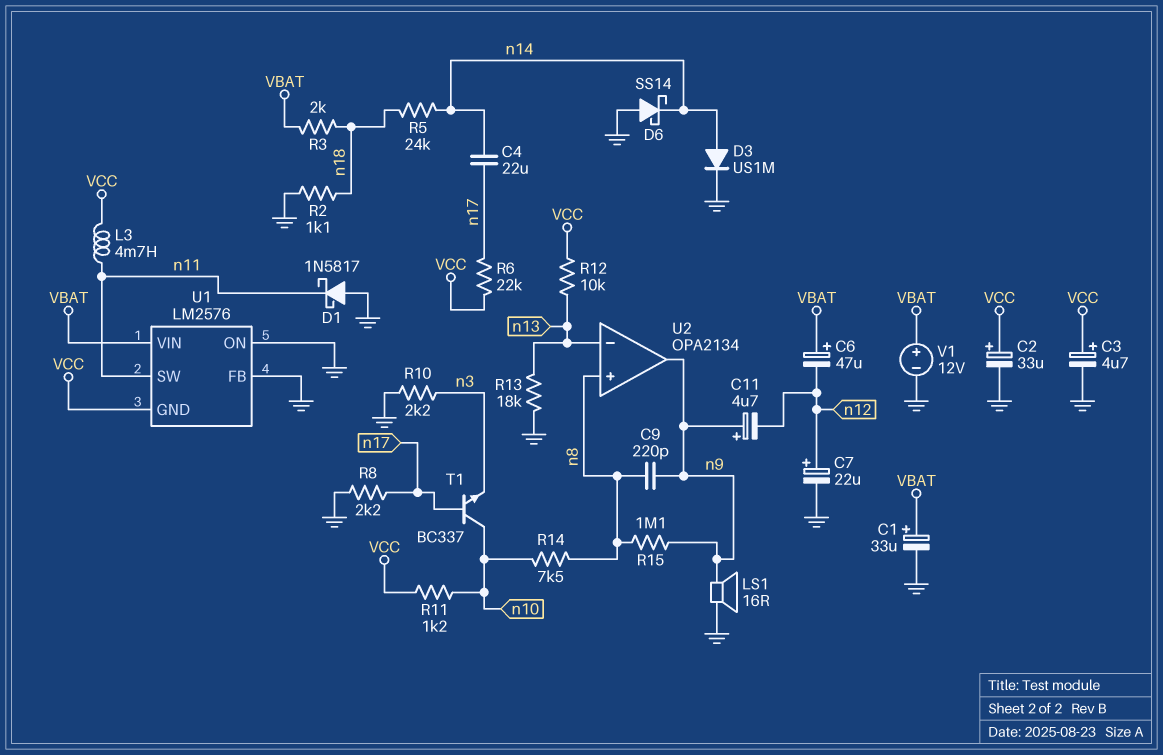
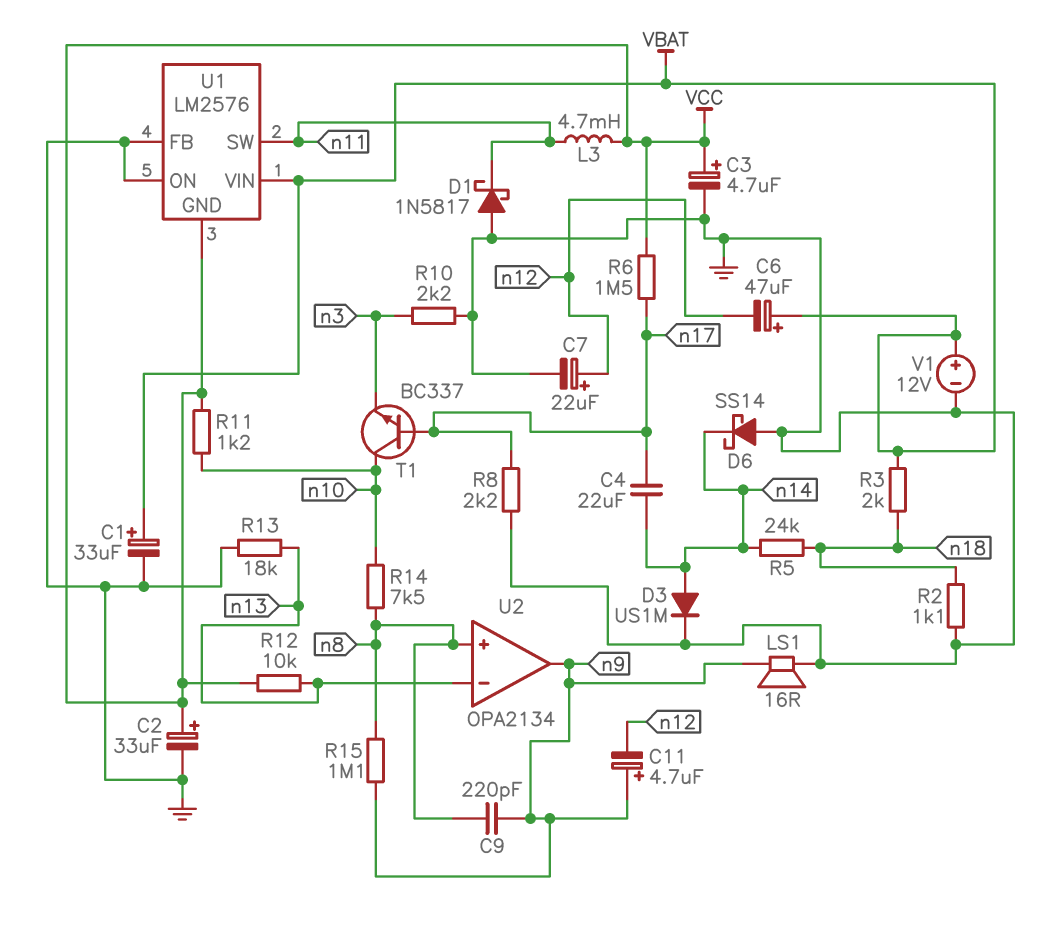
R6: 22k (VCC, n17) -> 1.5M (VCC, n17)

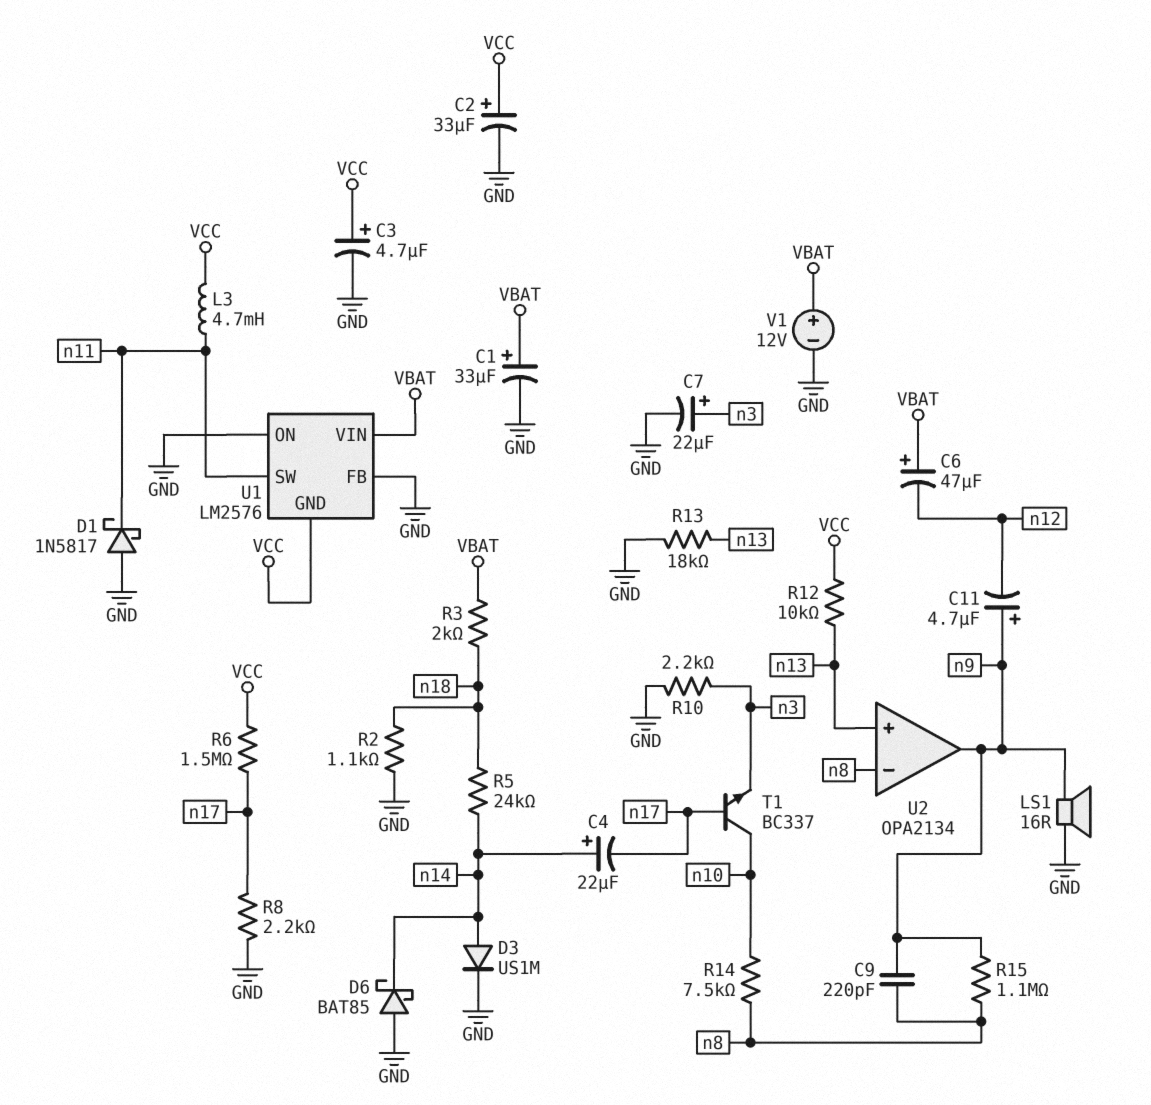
C4: 22uF (n14, n17) -> 22uF (plus n14, minus n17)
C7: 22uF (plus n12, minus GND) -> 22uF (plus n3, minus GND)
D6: schottky SS14 (A GND, K n14) -> schottky BAT85 (A GND, K n14)
R11: 1.2k (VCC, n10) -> none
U2 pin in+: n8 -> n13
U2 pin in-: n13 -> n8

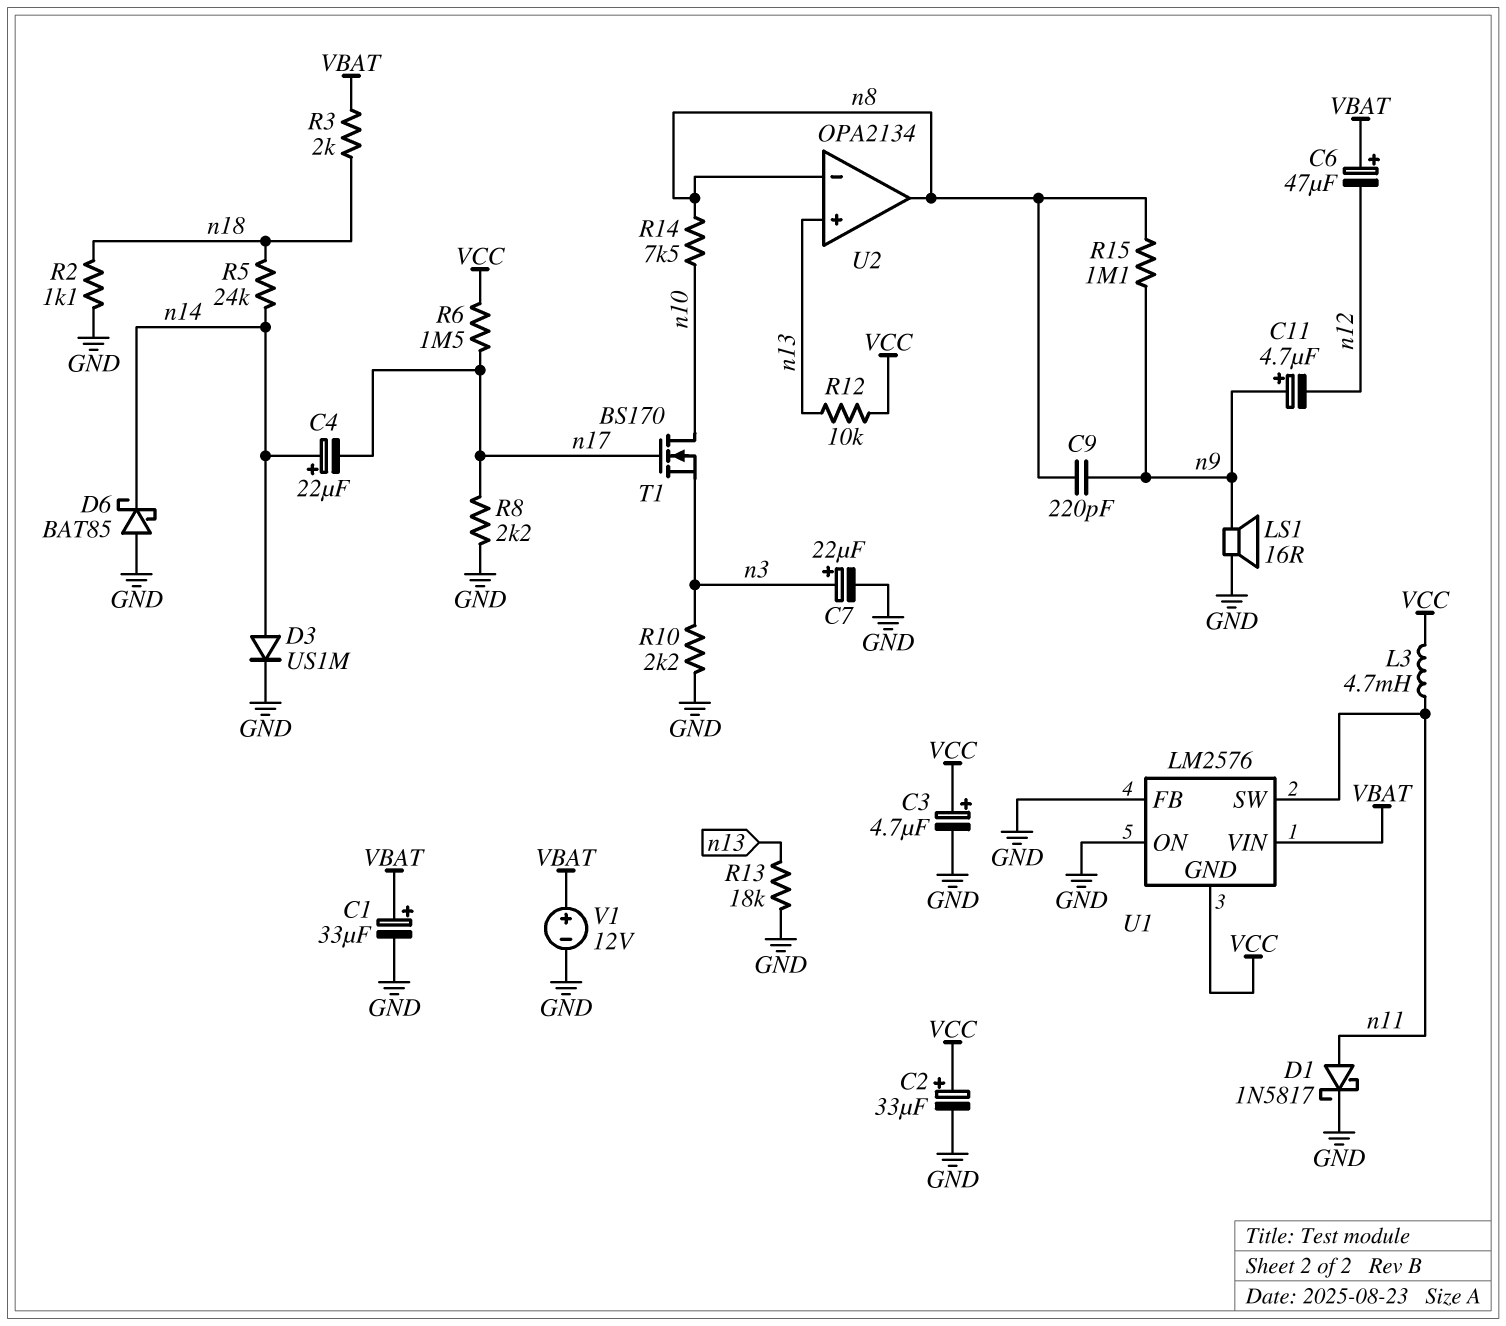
D1: schottky 1N5817 (A GND, K n11) -> schottky 1N5817 (A n11, K GND)
T1: NPN BC337 (B n17, C n10, E n3) -> NMOS BS170 (G n17, D n10, S n3)
U2 pin out: n9 -> n8

